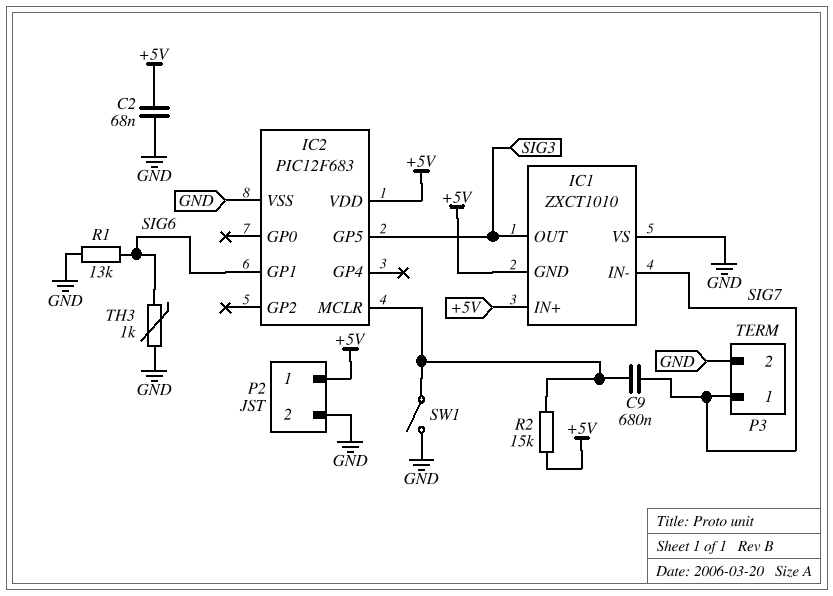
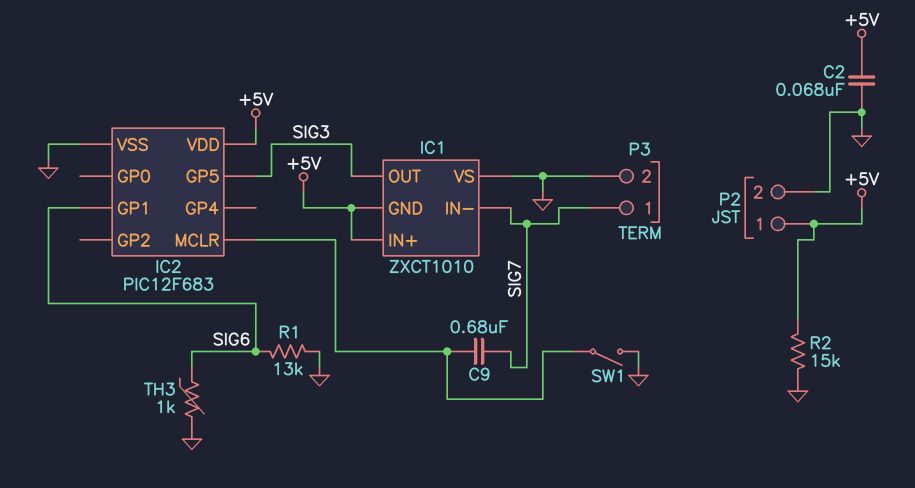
R2: 15k (+5V, IC2/MCLR) -> 15k (+5V, GND)

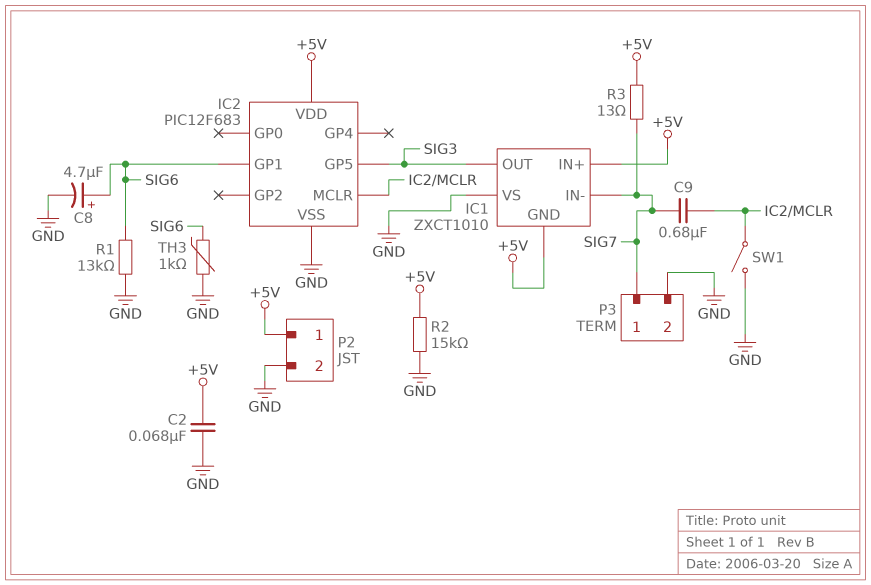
C8: none -> 4.7uF (plus SIG6, minus GND)
R3: none -> 13 (+5V, SIG7)

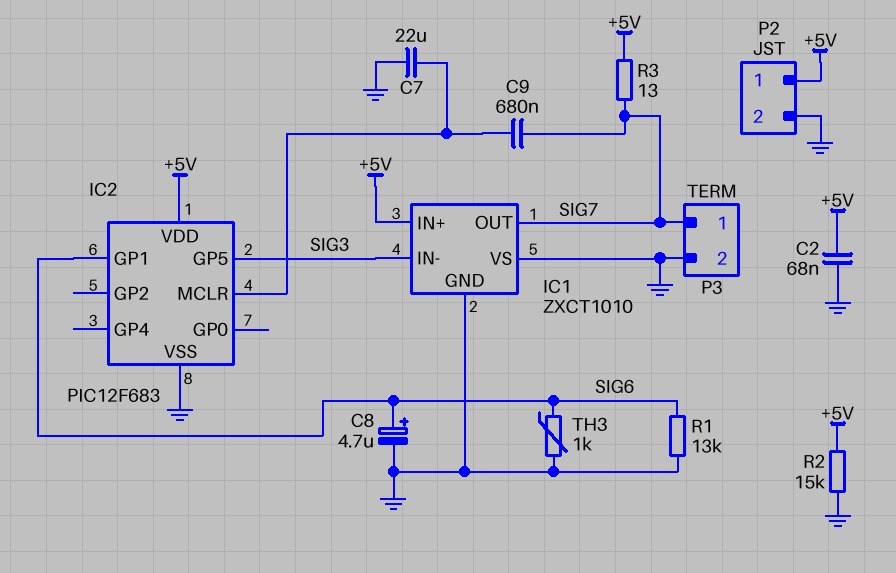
C7: none -> 22uF (GND, IC2/MCLR)
IC1 pin GND: +5V -> GND
IC1 pin IN-: SIG7 -> SIG3
IC1 pin OUT: SIG3 -> SIG7
SW1: switch (GND, IC2/MCLR) -> none

